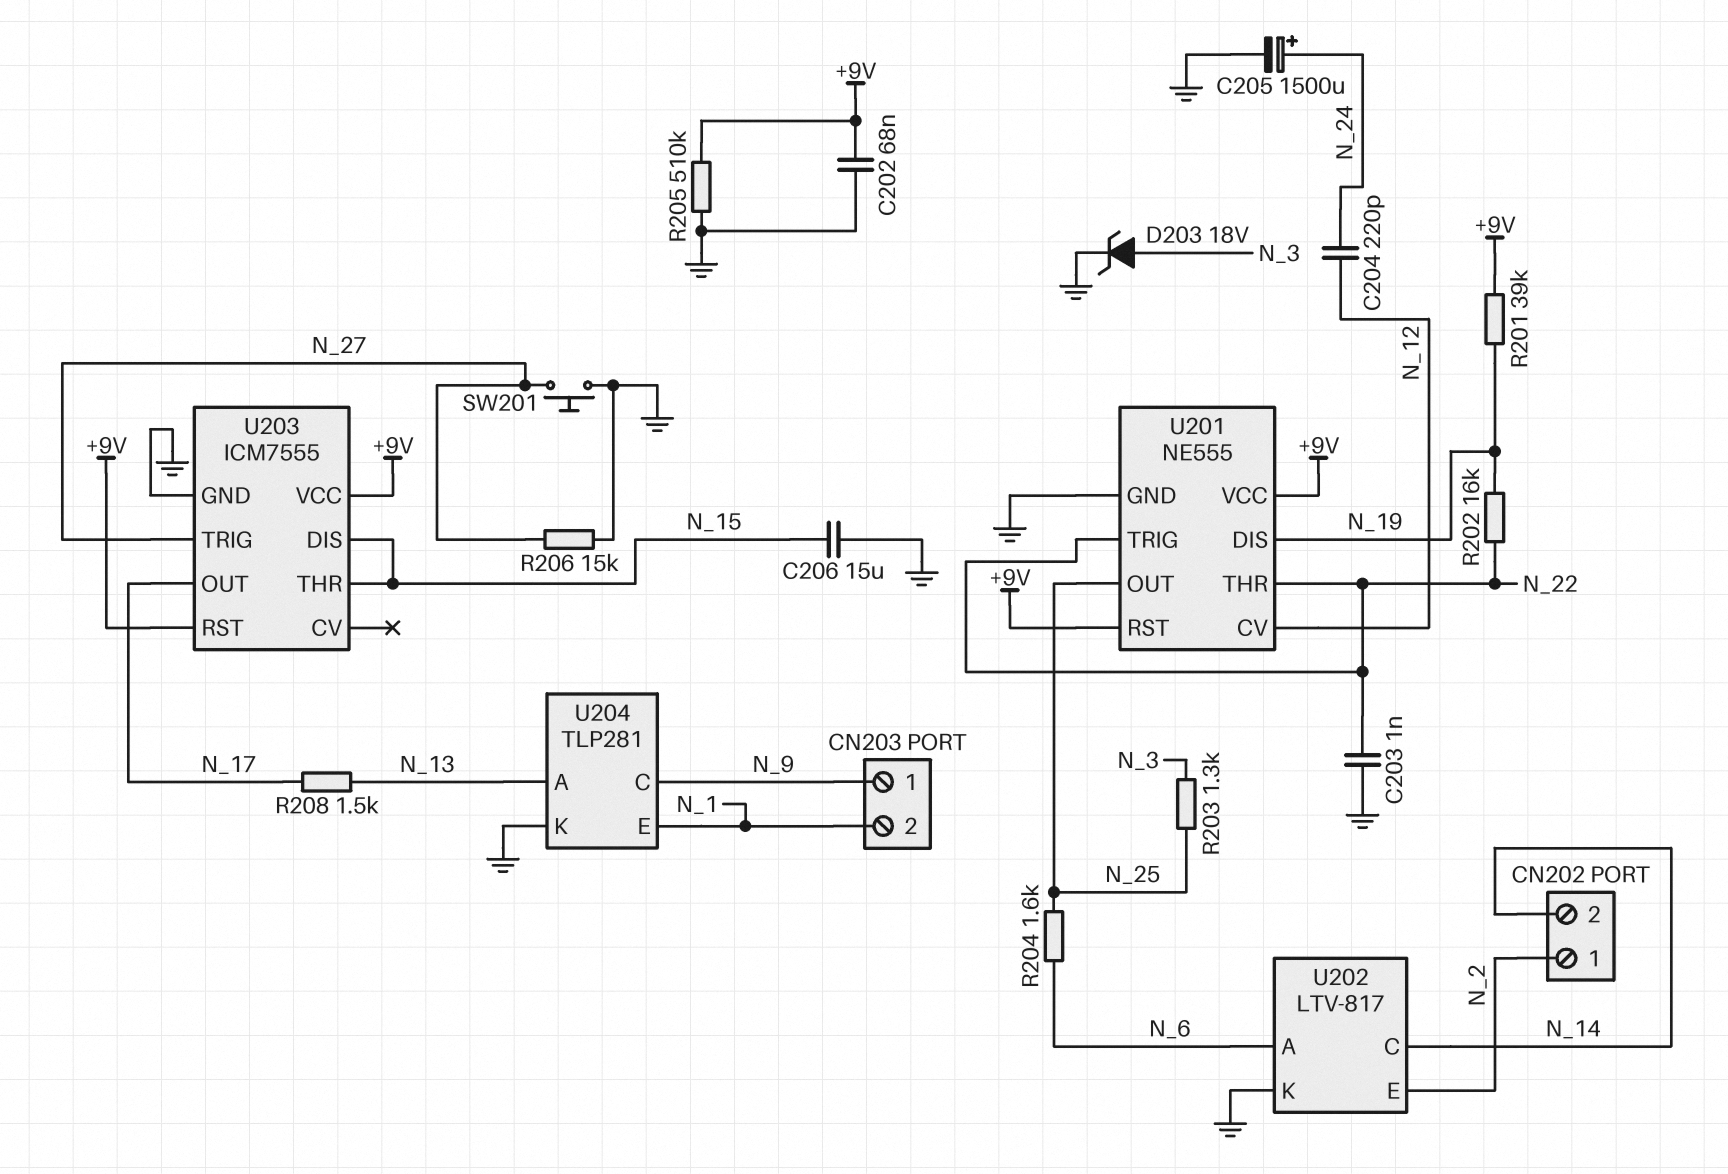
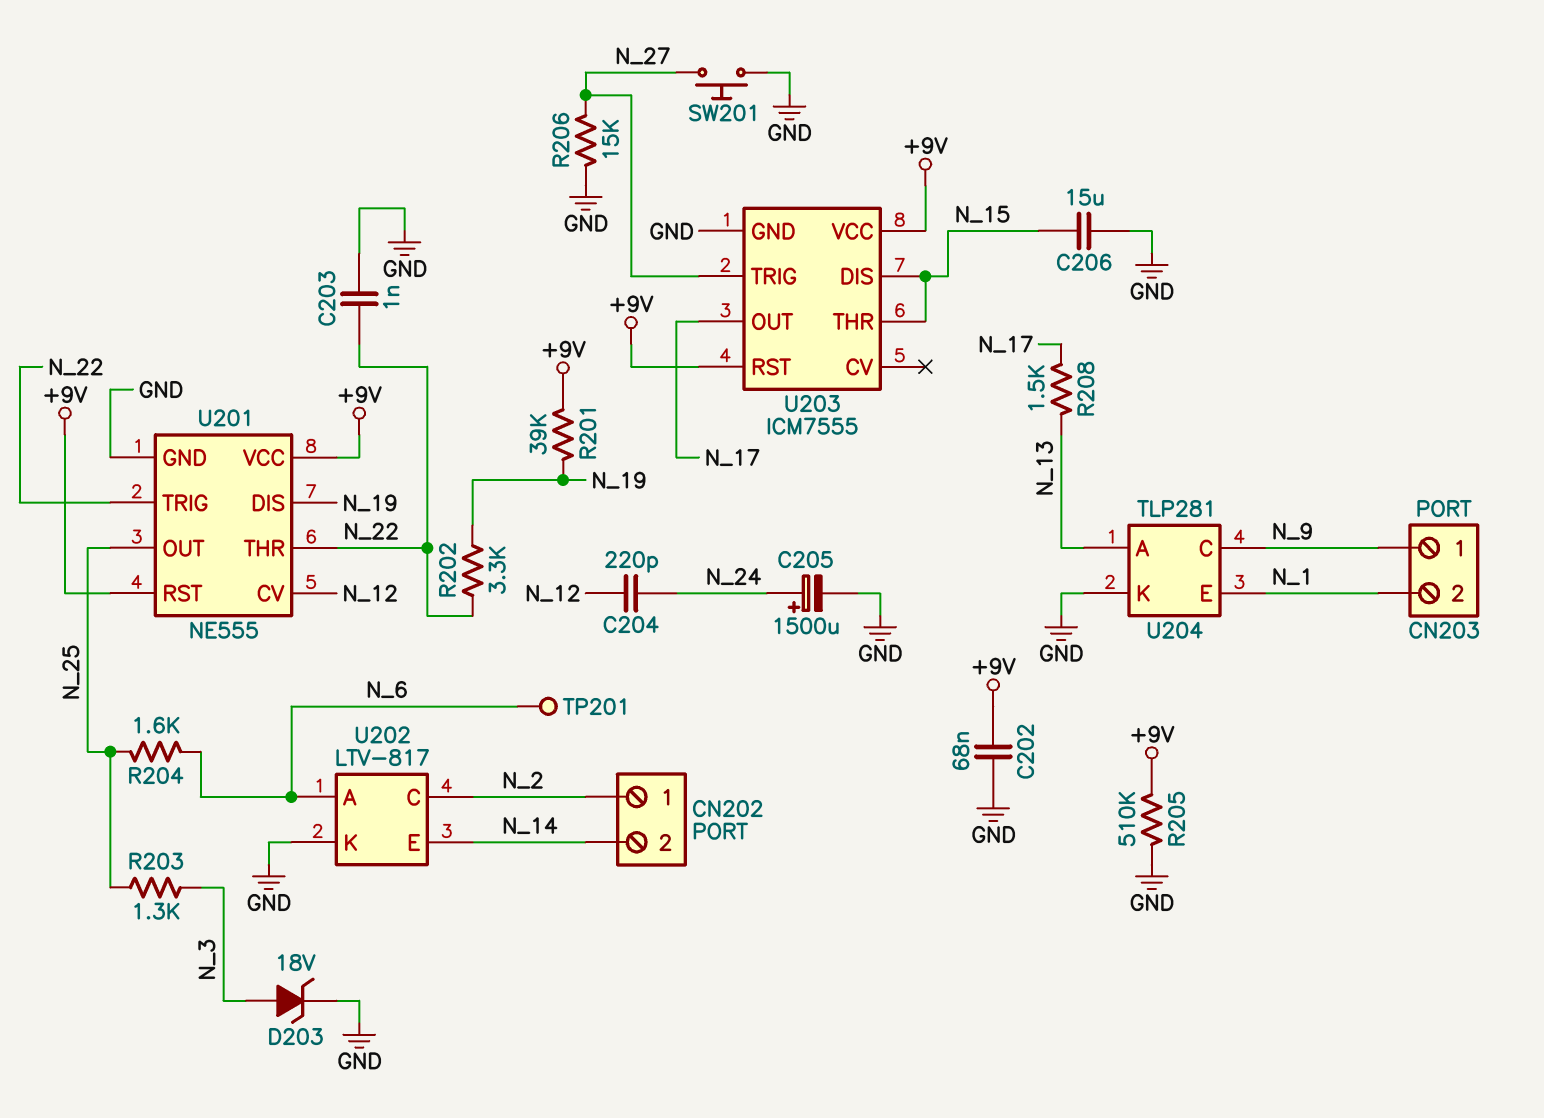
R202: 16k (N_19, N_22) -> 3.3k (N_19, N_22)
TP201: none -> test point (N_6)
U202 pin C: N_14 -> N_2
U202 pin E: N_2 -> N_14

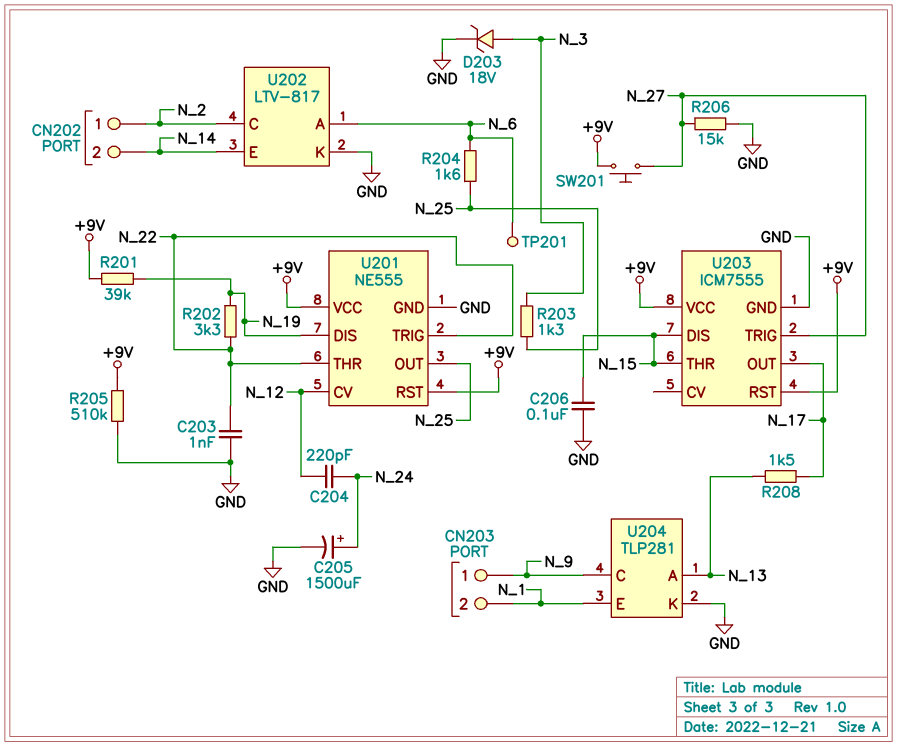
C202: 68nF (+9V, GND) -> none
C206: 15uF (GND, N_15) -> 100nF (GND, N_15)
SW201: button (GND, N_27) -> button (+9V, N_27)

